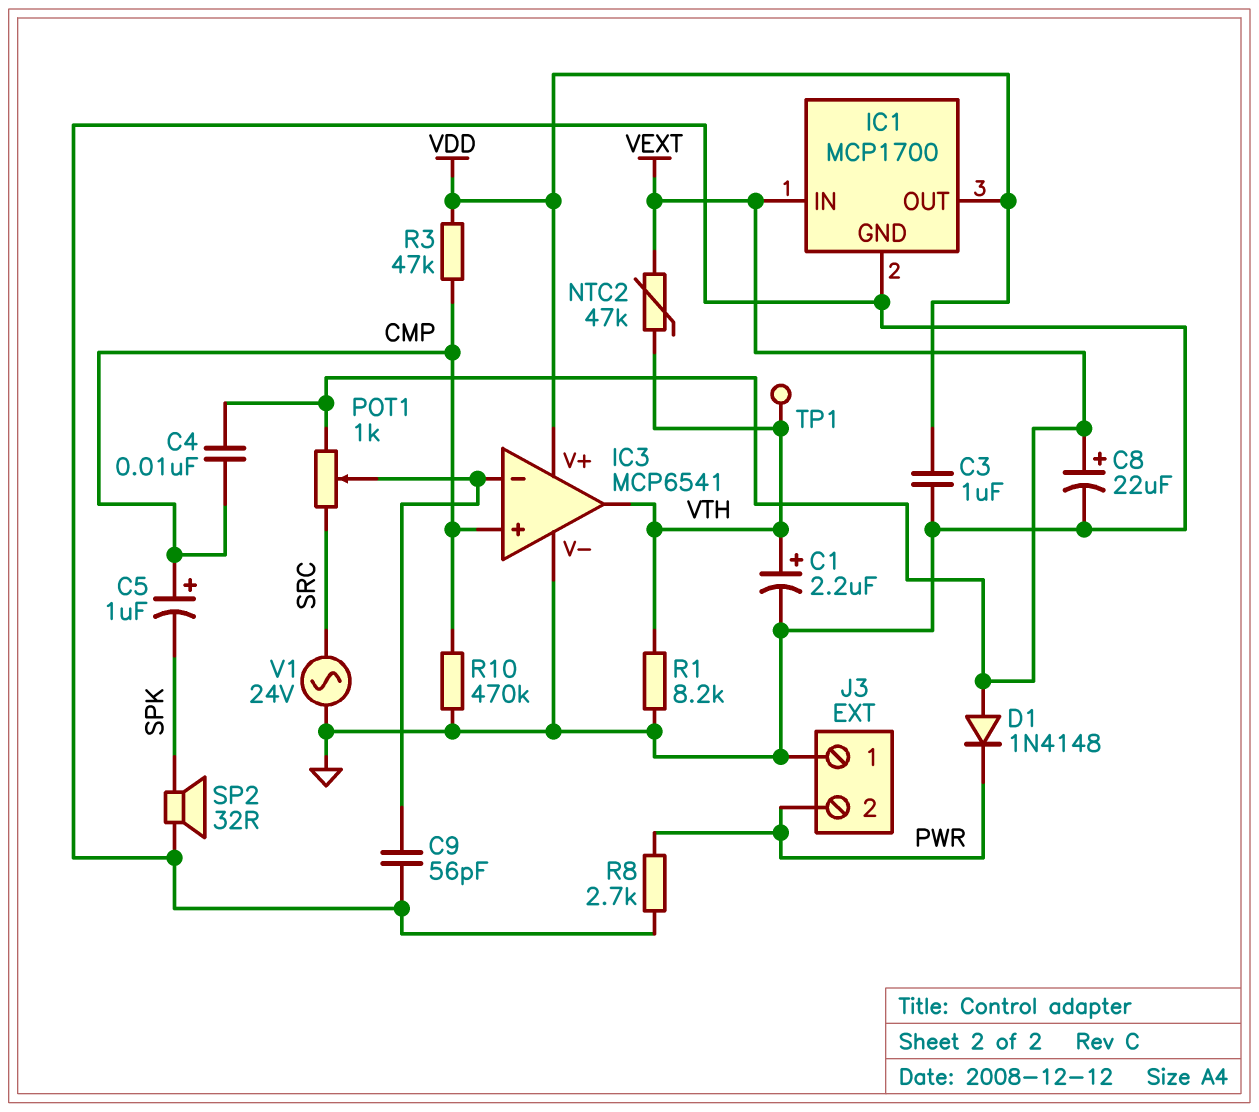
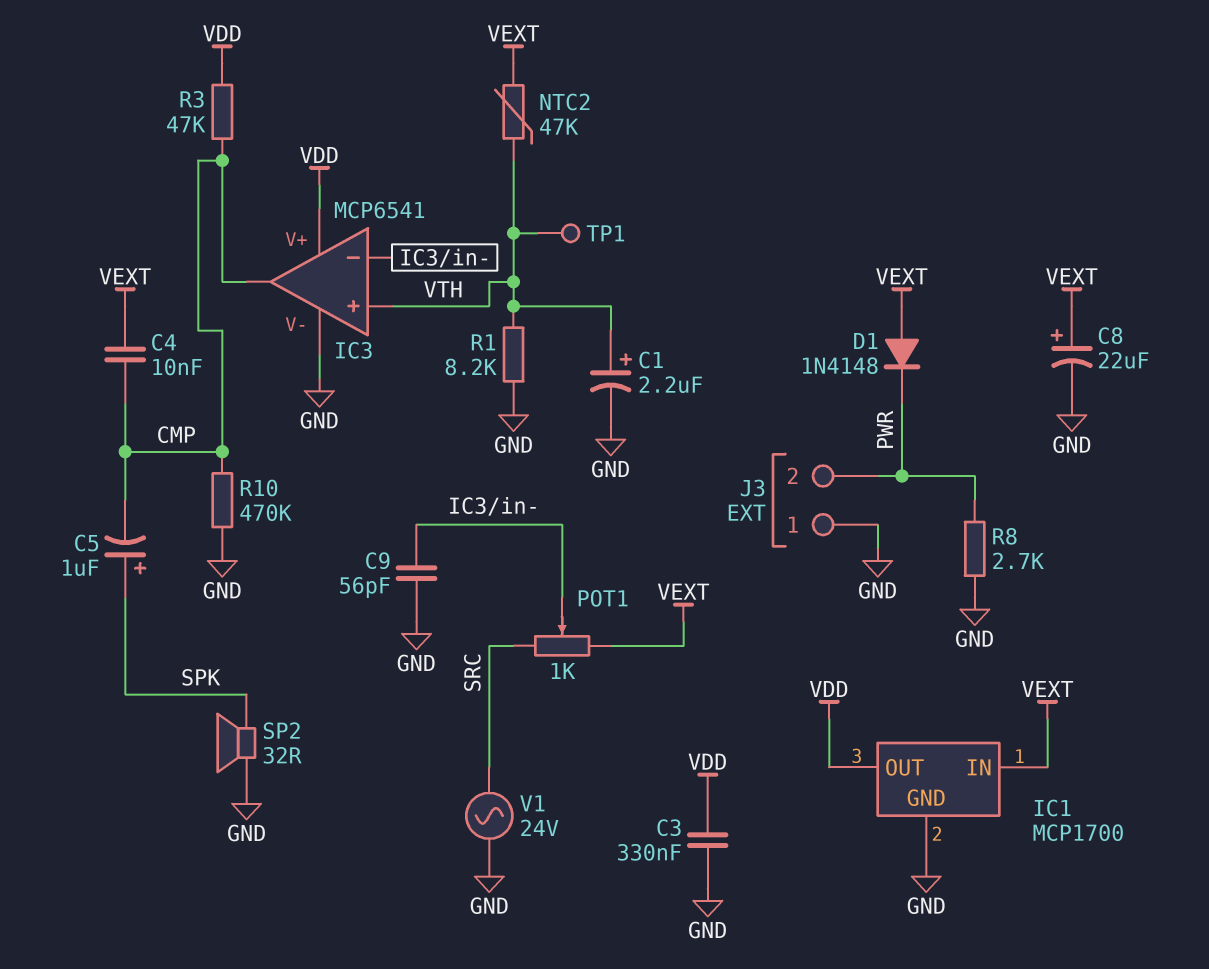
C3: 1uF (GND, VDD) -> 330nF (GND, VDD)
C5: 1uF (plus CMP, minus SPK) -> 1uF (plus SPK, minus CMP)
IC3 pin in+: CMP -> VTH
IC3 pin out: VTH -> CMP

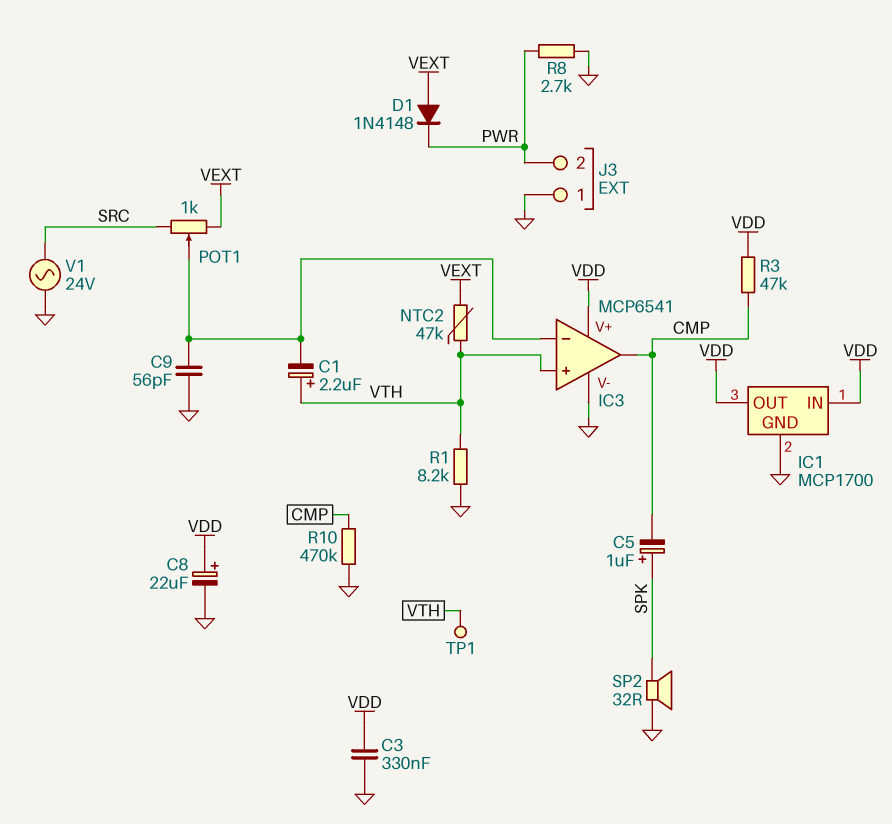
C1: 2.2uF (plus VTH, minus GND) -> 2.2uF (plus VTH, minus IC3/in-)
C4: 10nF (CMP, VEXT) -> none
C8: 22uF (plus VEXT, minus GND) -> 22uF (plus VDD, minus GND)
IC1 pin IN: VEXT -> VDD

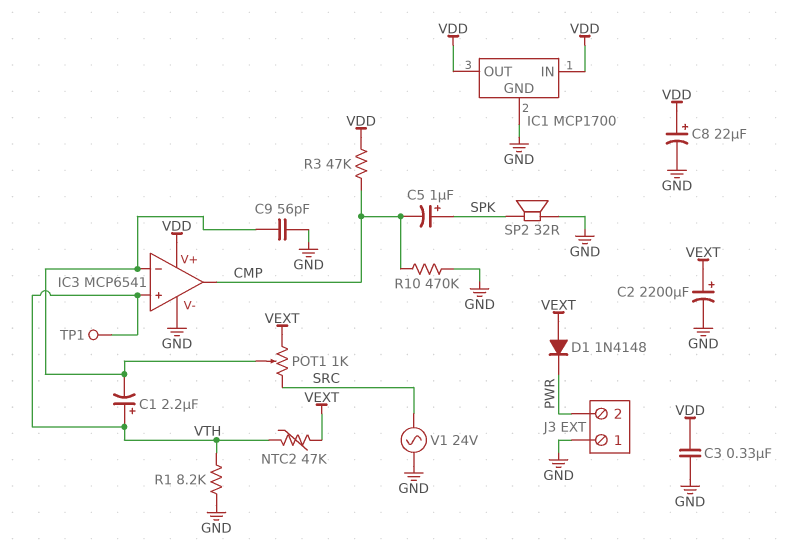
C2: none -> 2200uF (plus VEXT, minus GND)
R8: 2.7k (GND, PWR) -> none

